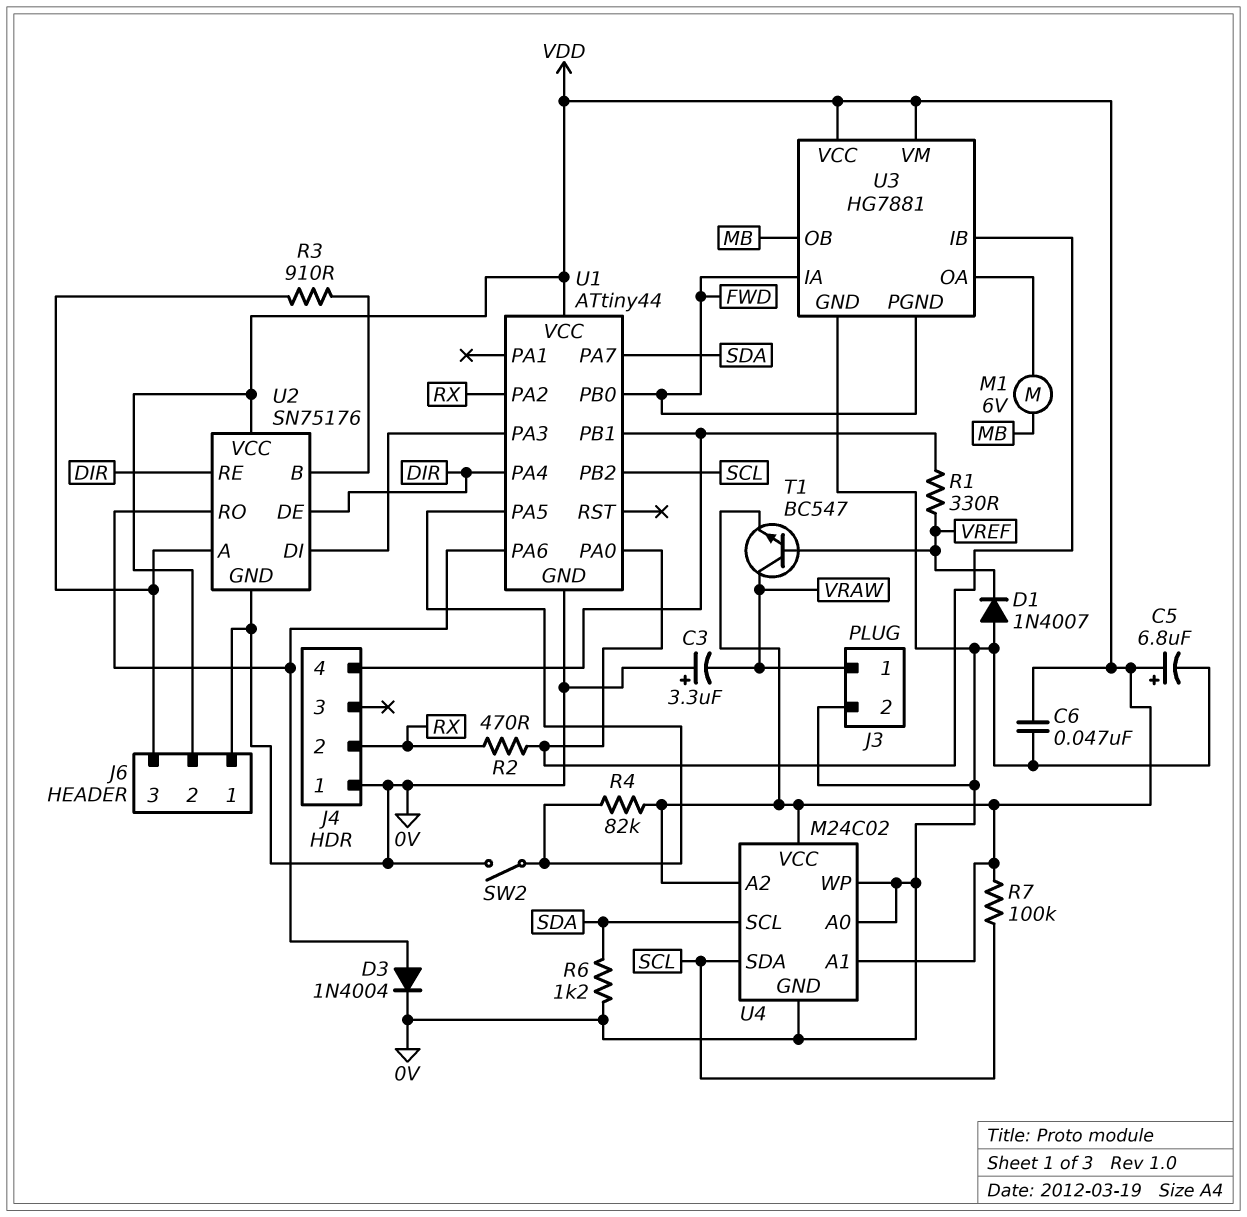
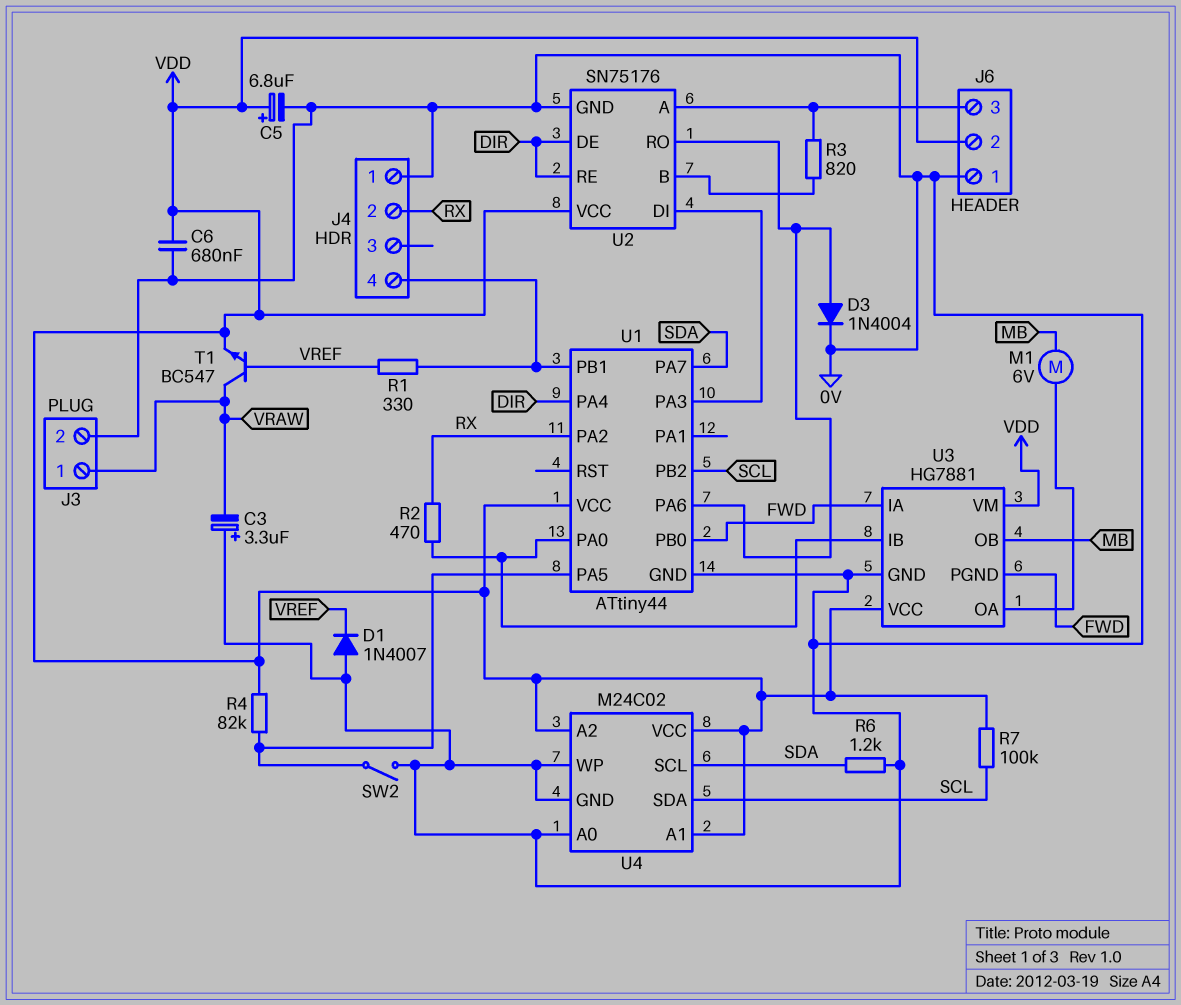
C6: 47nF (0V, VDD) -> 680nF (0V, VDD)
R3: 910 (J6/3, U2/B) -> 820 (J6/3, U2/B)

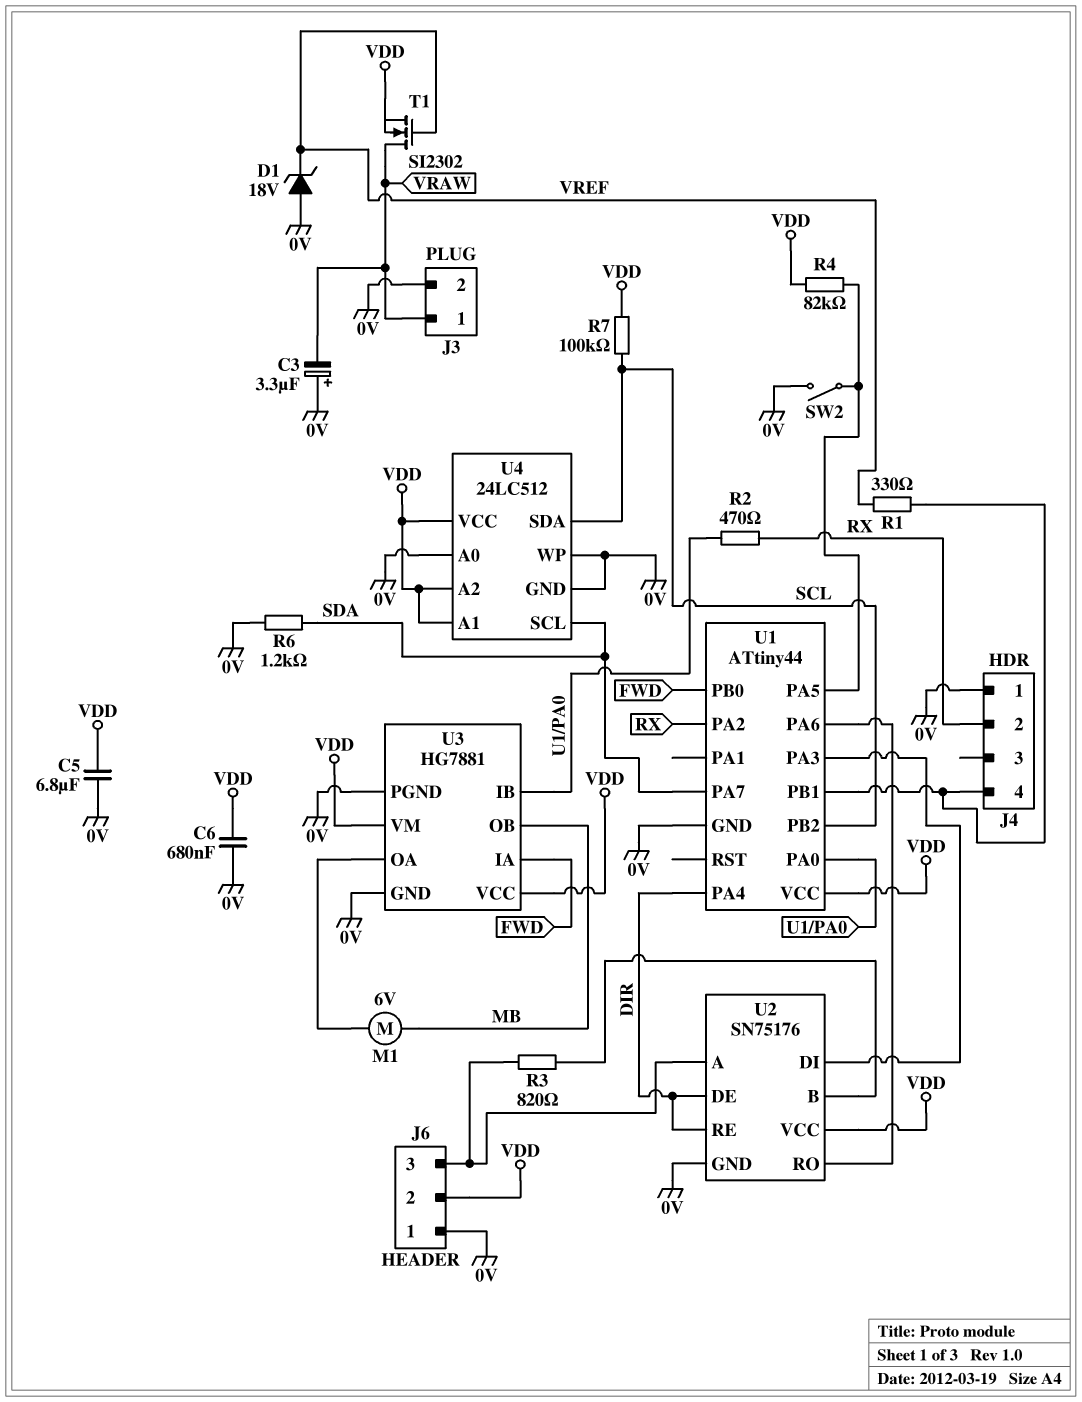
C5: 6.8uF (plus VDD, minus 0V) -> 6.8uF (0V, VDD)
D1: diode 1N4007 (A 0V, K VREF) -> zener 18V (A 0V, K VREF)
D3: diode 1N4004 (A U1/PA6, K 0V) -> none
T1: NPN BC547 (B VREF, C VRAW, E VDD) -> NMOS SI2302 (G VREF, D VRAW, S VDD)
U3 pin PGND: FWD -> 0V
U4: M24C02 -> 24LC512

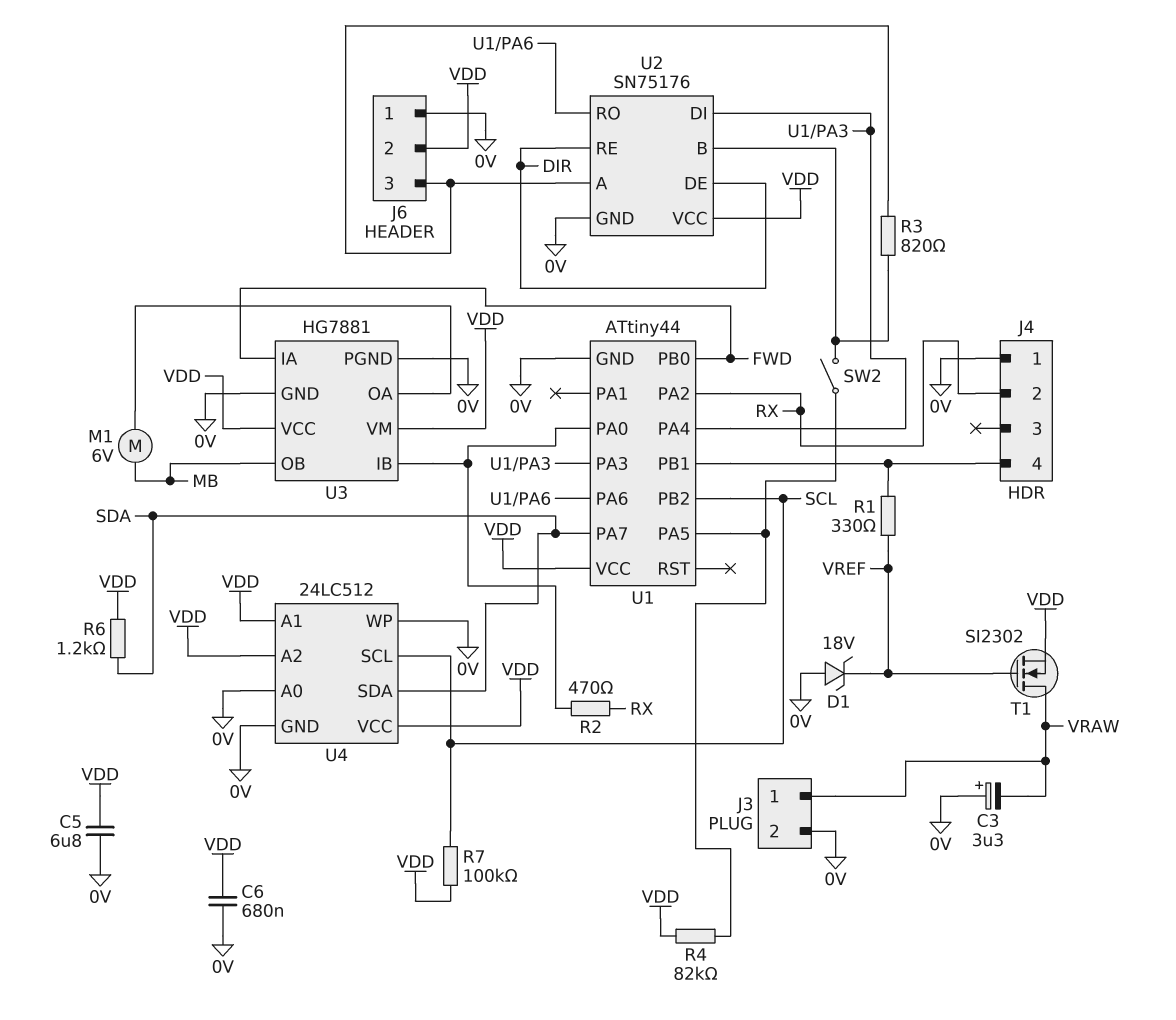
R6: 1.2k (0V, SDA) -> 1.2k (SDA, VDD)
SW2: switch (0V, U1/PA5) -> switch (U1/PA5, U2/B)
U1 pin PA4: DIR -> U1/PA3
U4 pin SCL: SDA -> SCL
U4 pin SDA: SCL -> SDA

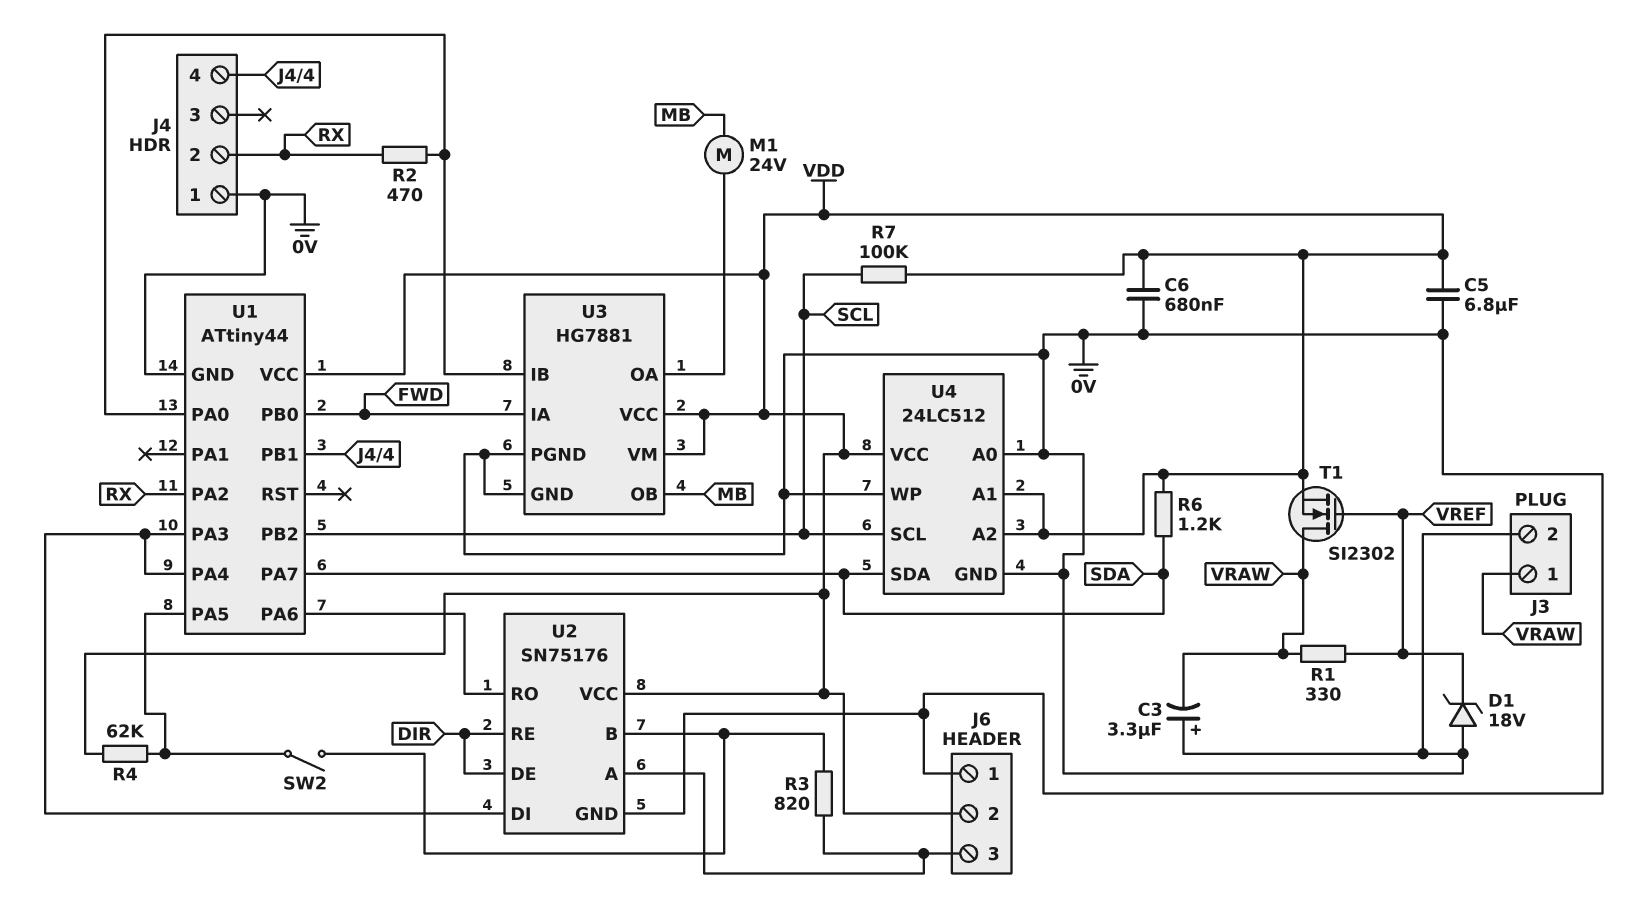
M1: motor 6V (MB, U3/OA) -> motor 24V (MB, U3/OA)
R1: 330 (J4/4, VREF) -> 330 (VRAW, VREF)
R4: 82k (U1/PA5, VDD) -> 62k (U1/PA5, VDD)

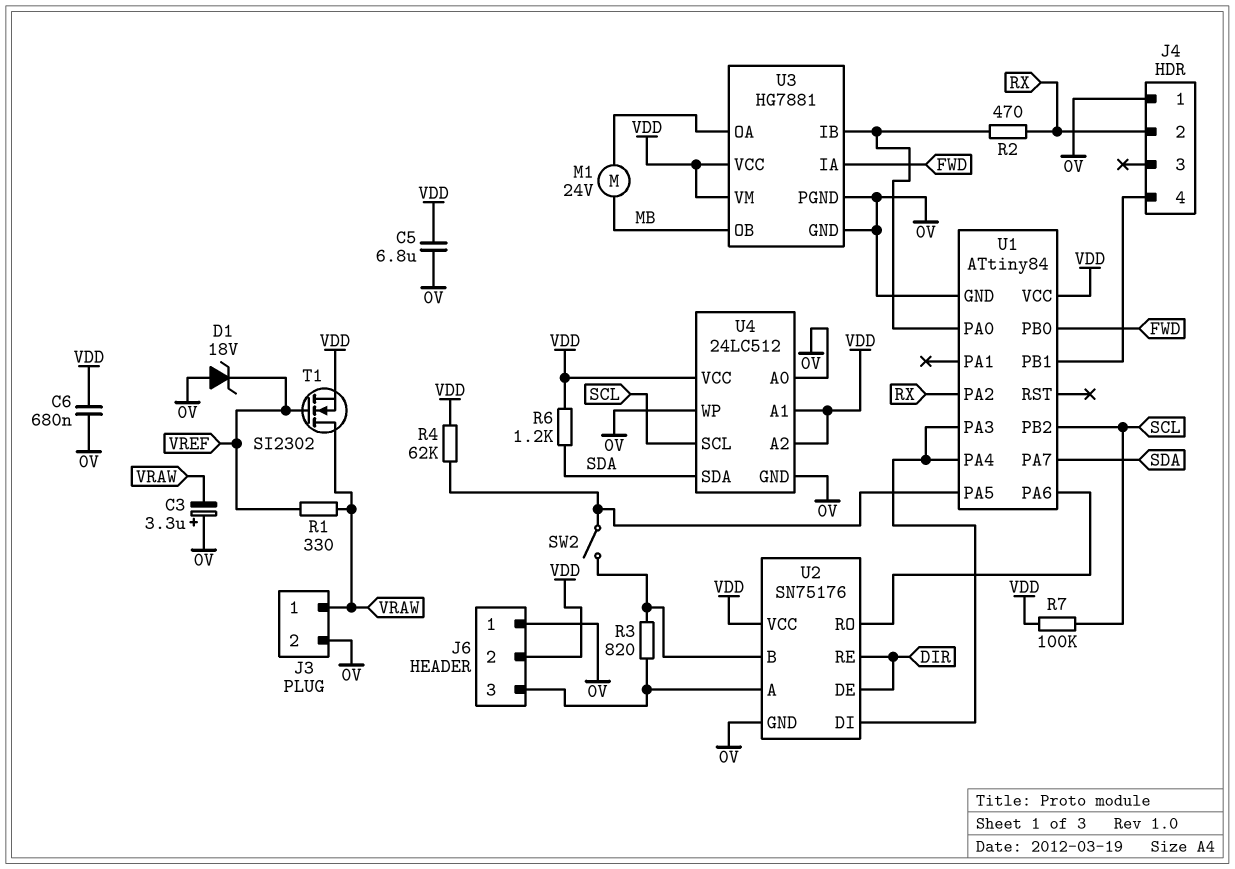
U1: ATtiny44 -> ATtiny84

